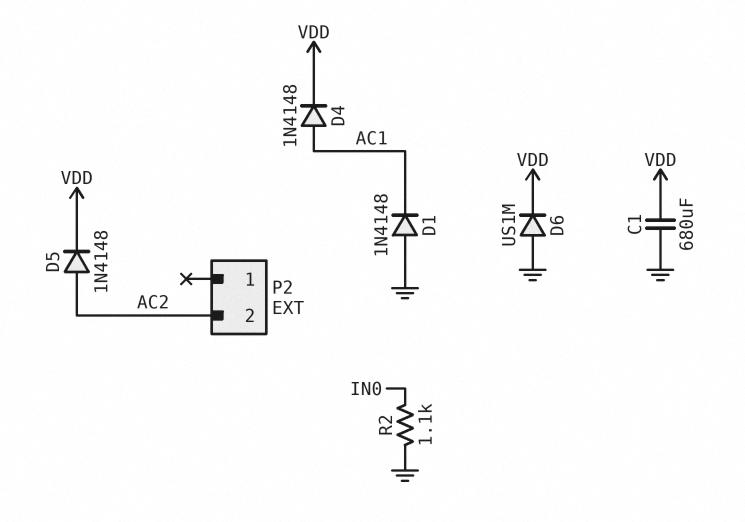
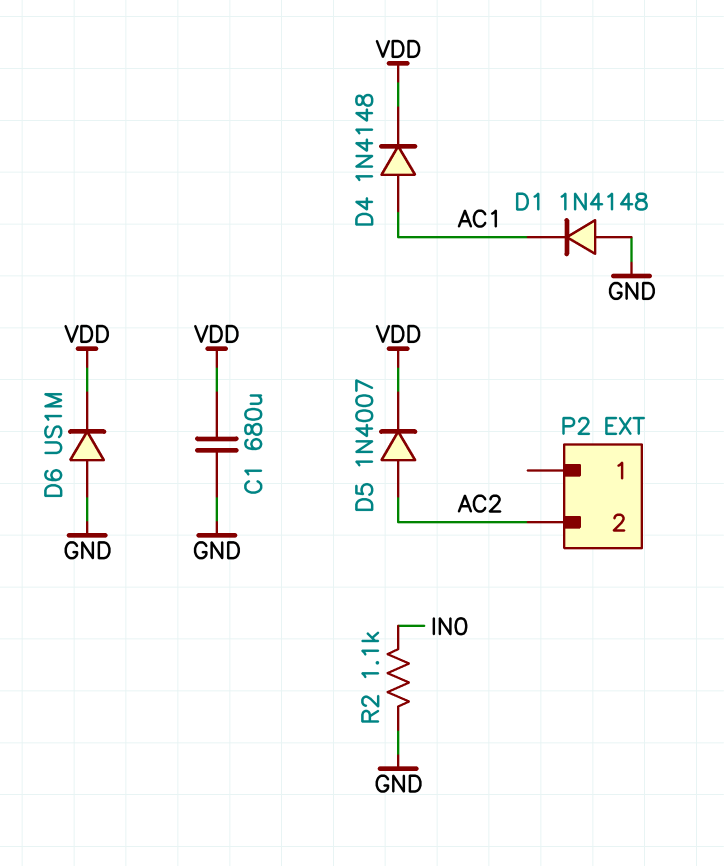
D5: diode 1N4148 (A AC2, K VDD) -> diode 1N4007 (A AC2, K VDD)

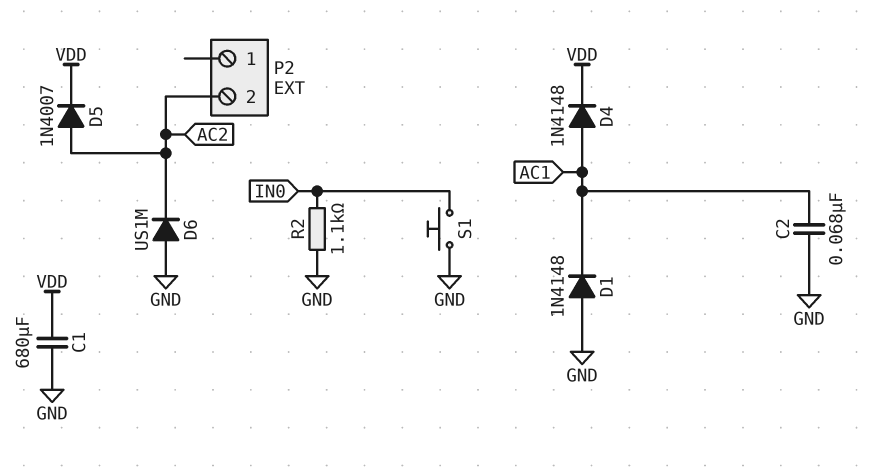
C2: none -> 68nF (AC1, GND)
D6: diode US1M (A GND, K VDD) -> diode US1M (A GND, K AC2)
S1: none -> button (GND, IN0)

